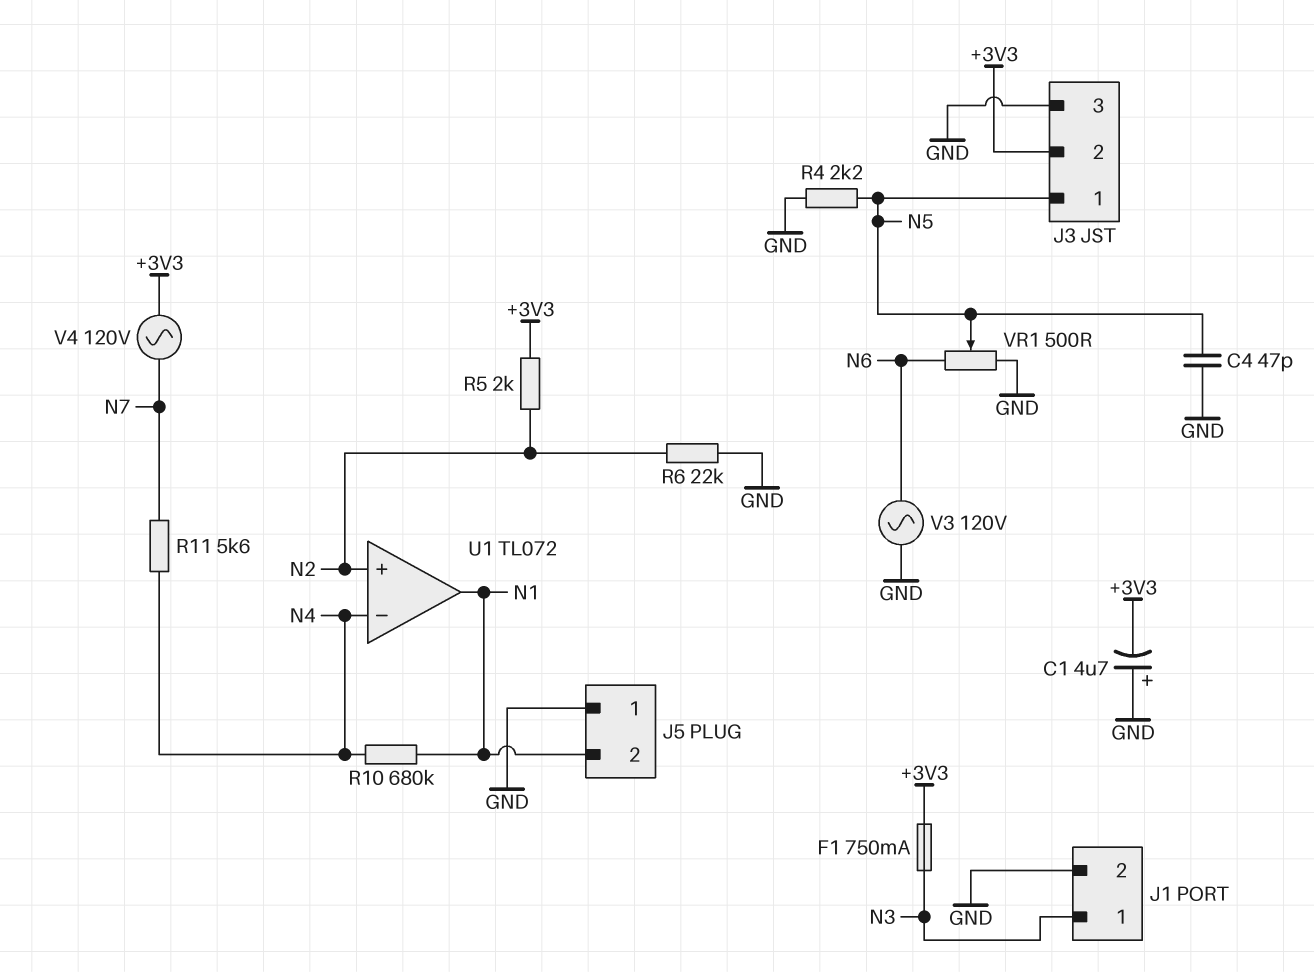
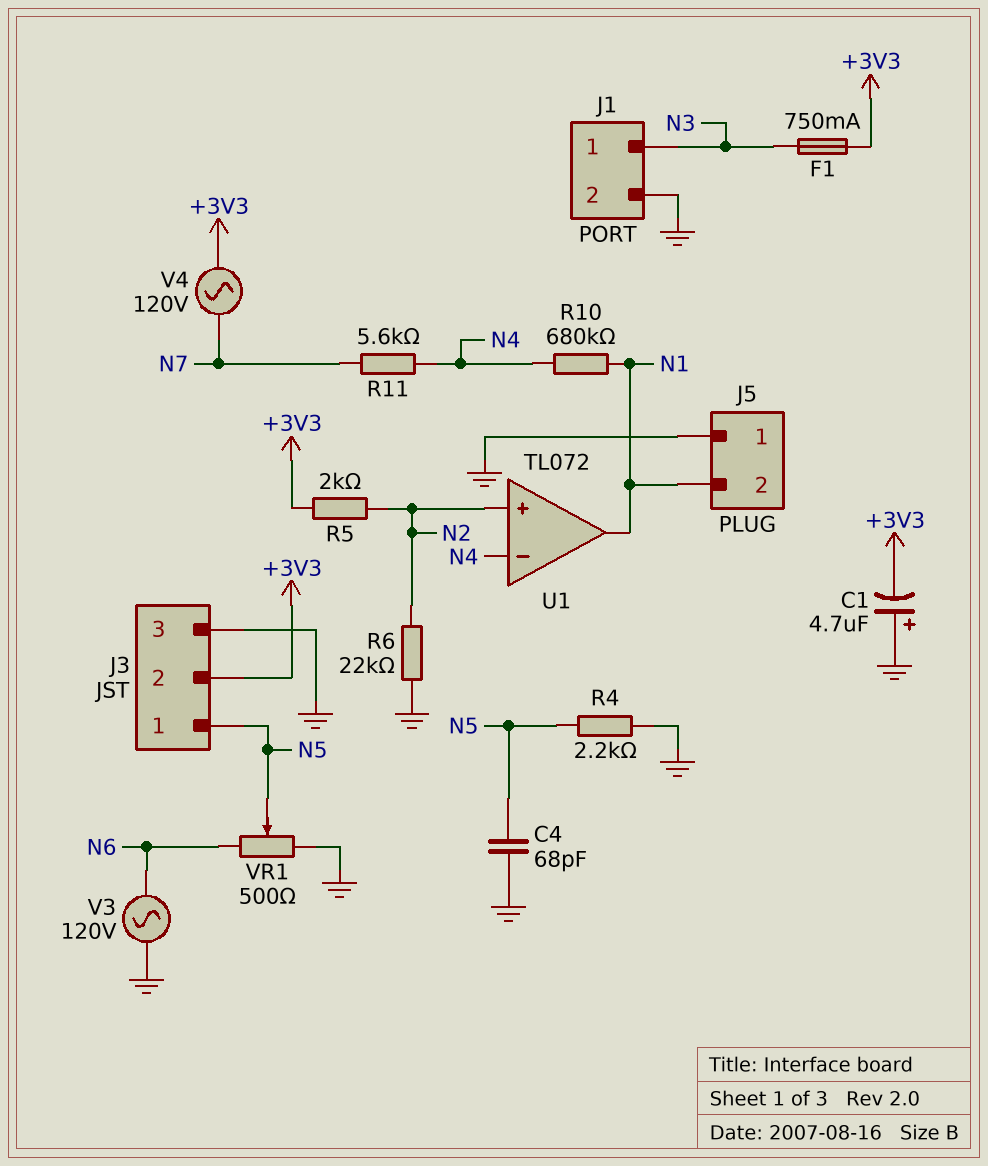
C4: 47pF (GND, N5) -> 68pF (GND, N5)

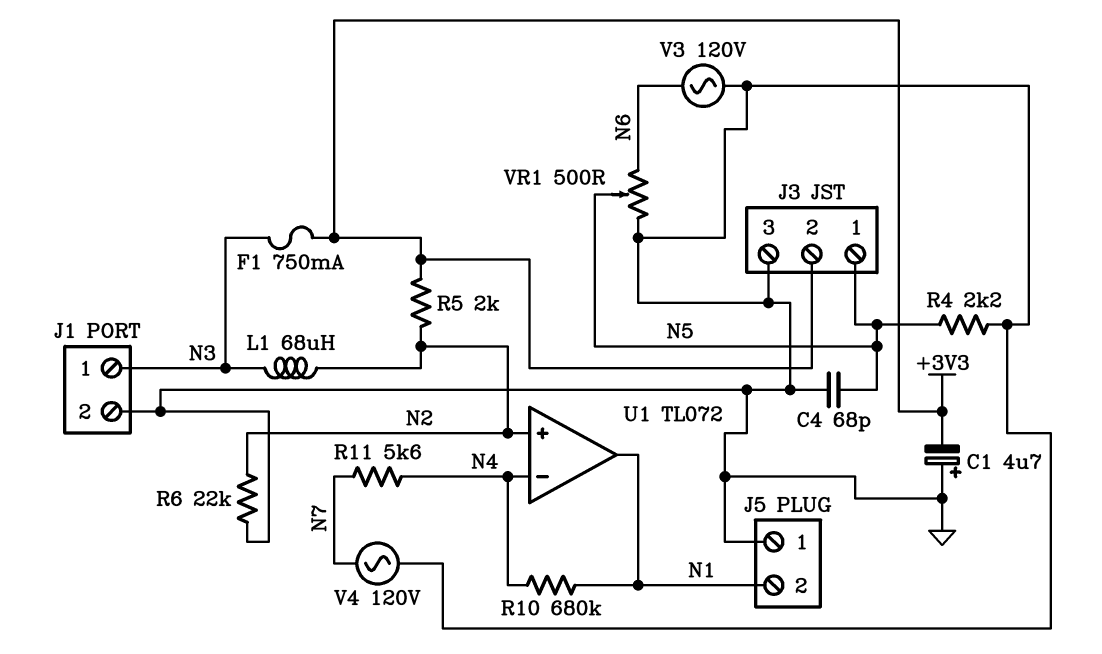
L1: none -> 68uH (N2, N3)
V4: AC 120V (+3V3, N7) -> AC 120V (GND, N7)

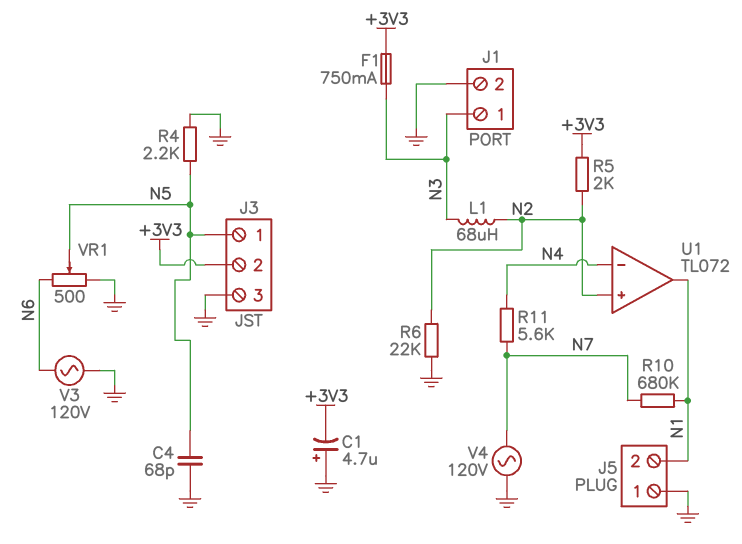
R10: 680k (N1, N4) -> 680k (N1, N7)

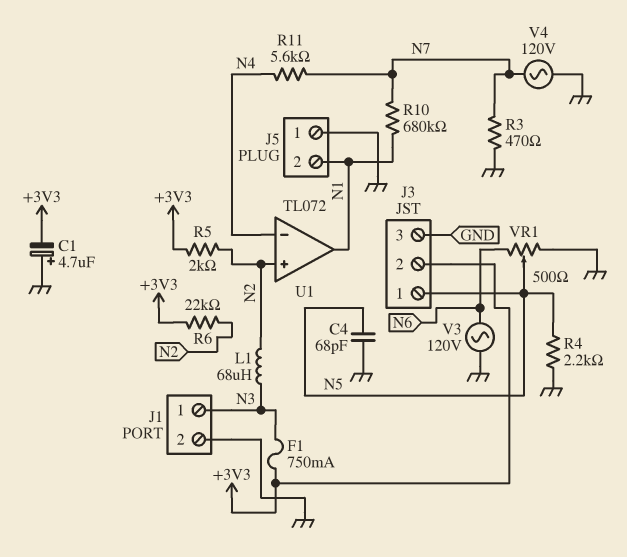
R3: none -> 470 (GND, N7)
R6: 22k (GND, N2) -> 22k (+3V3, N2)

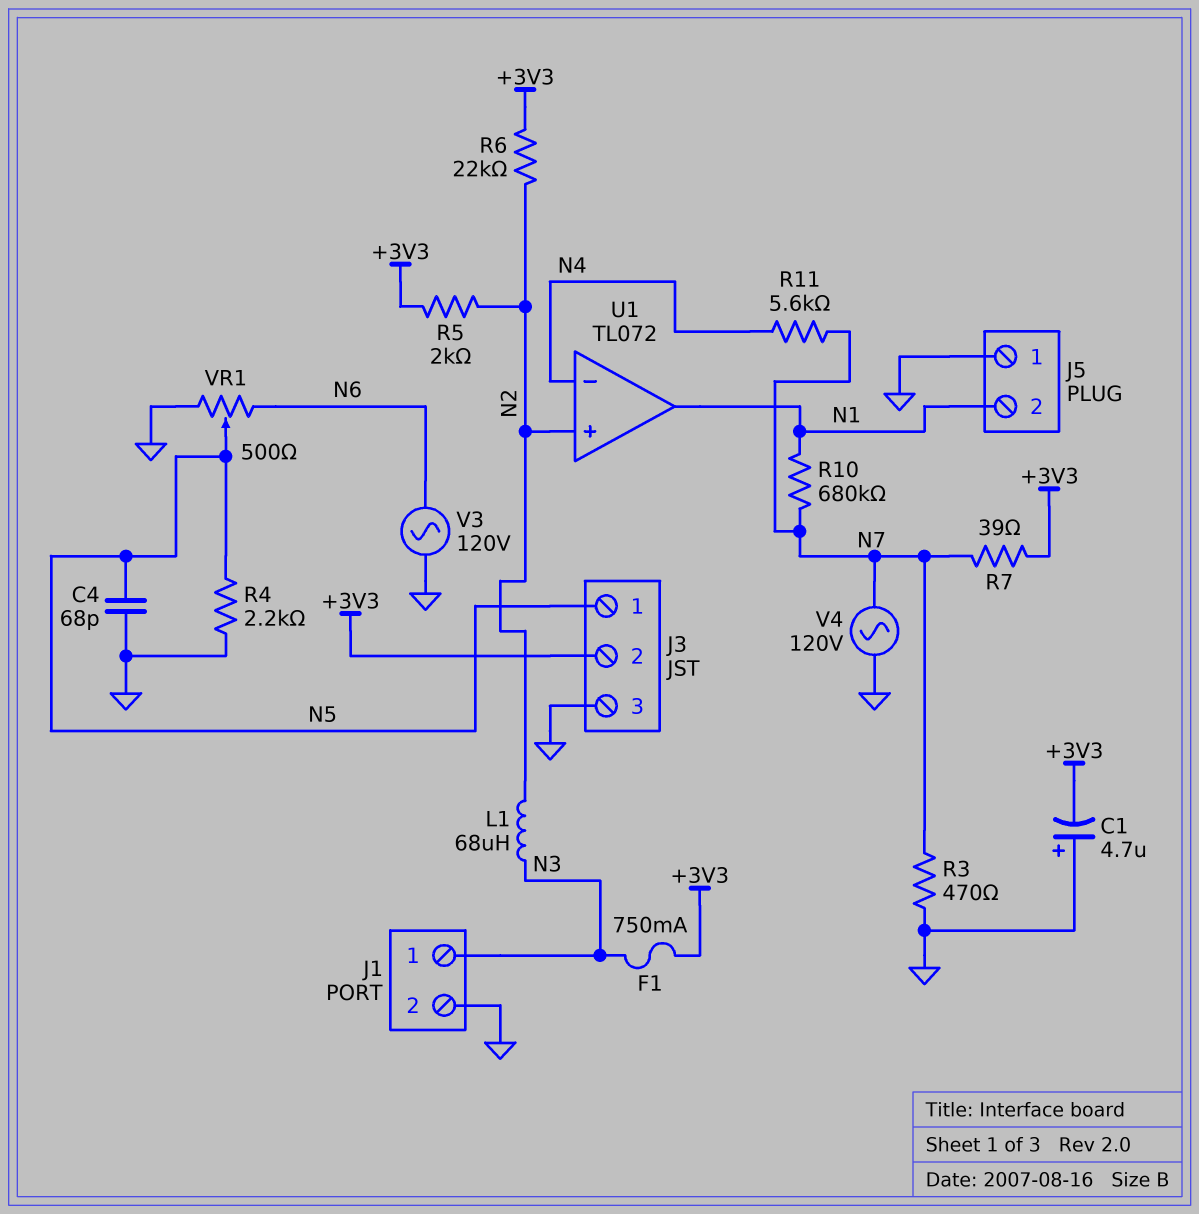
R7: none -> 39 (+3V3, N7)

